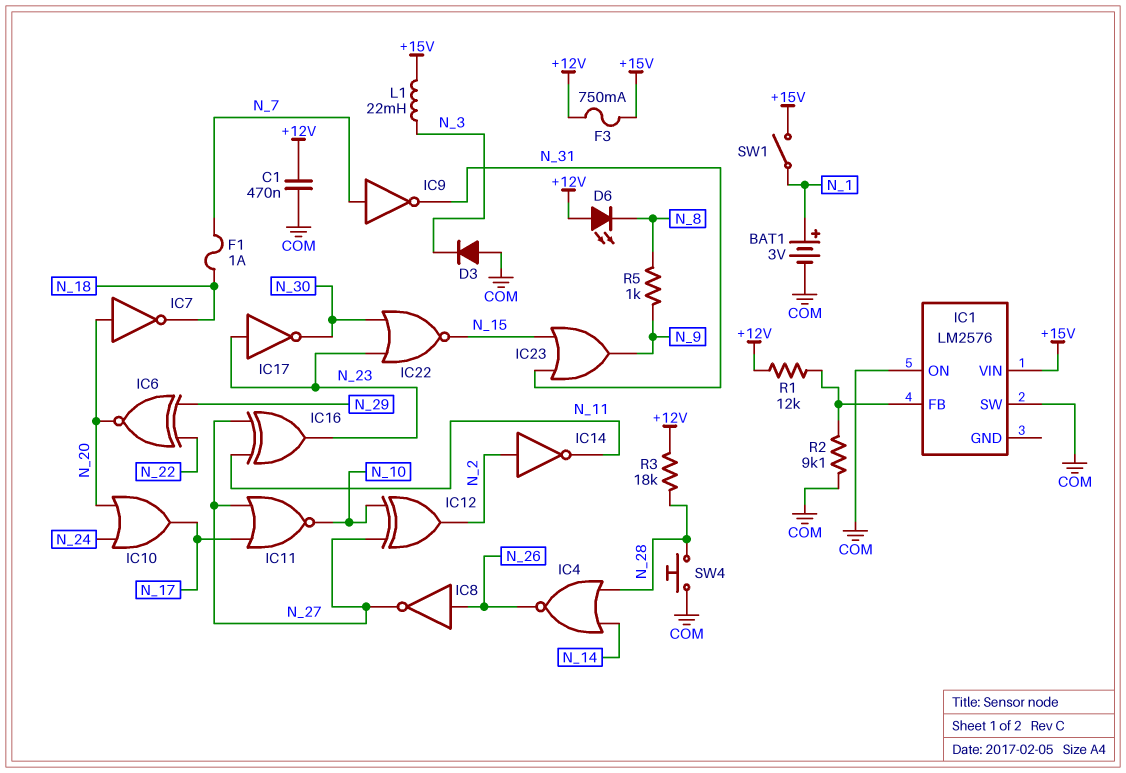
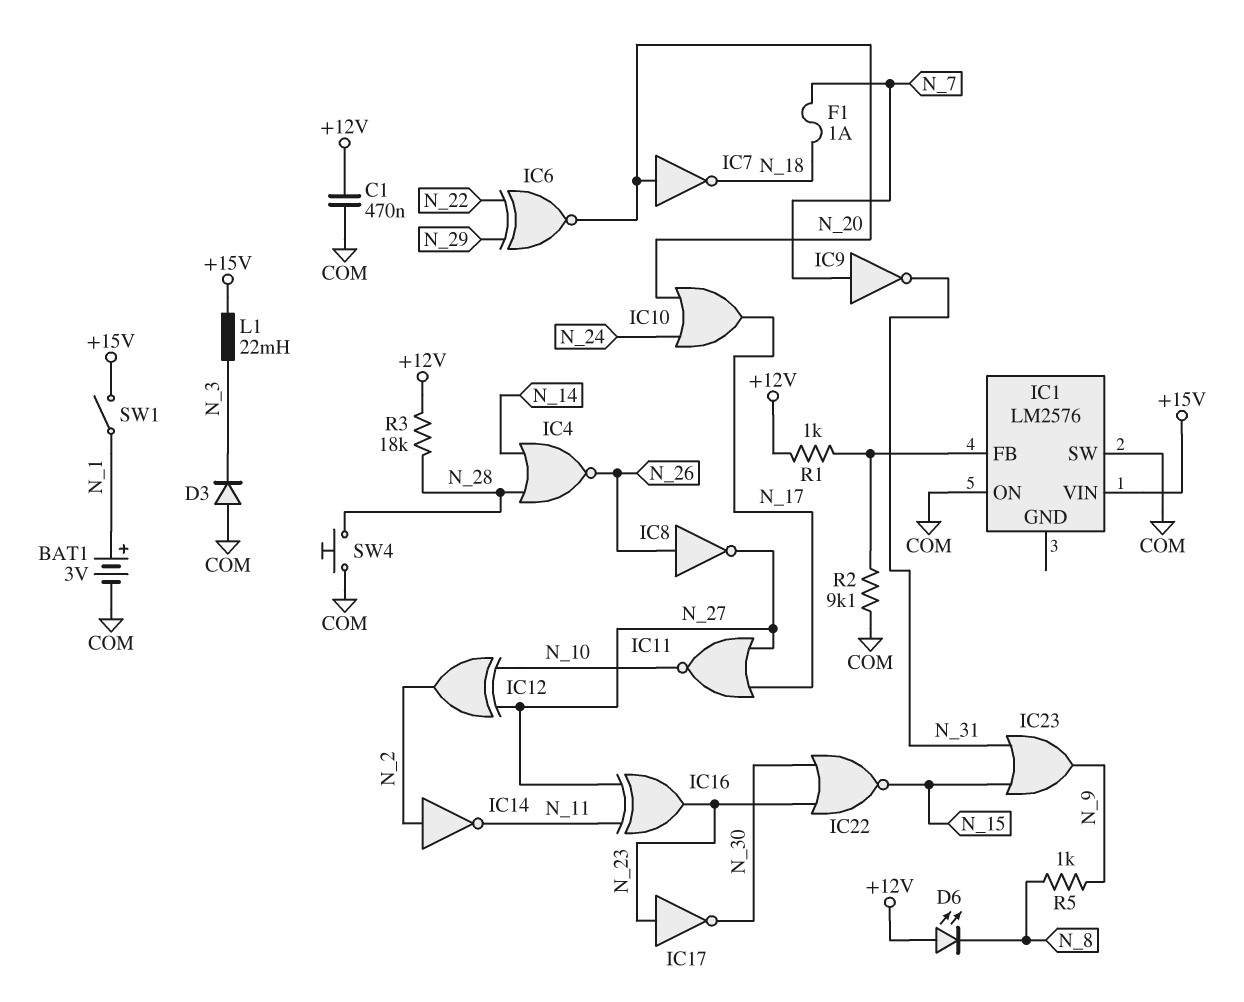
F3: 750mA (+12V, +15V) -> none
R1: 12k (+12V, IC1/FB) -> 1k (+12V, IC1/FB)

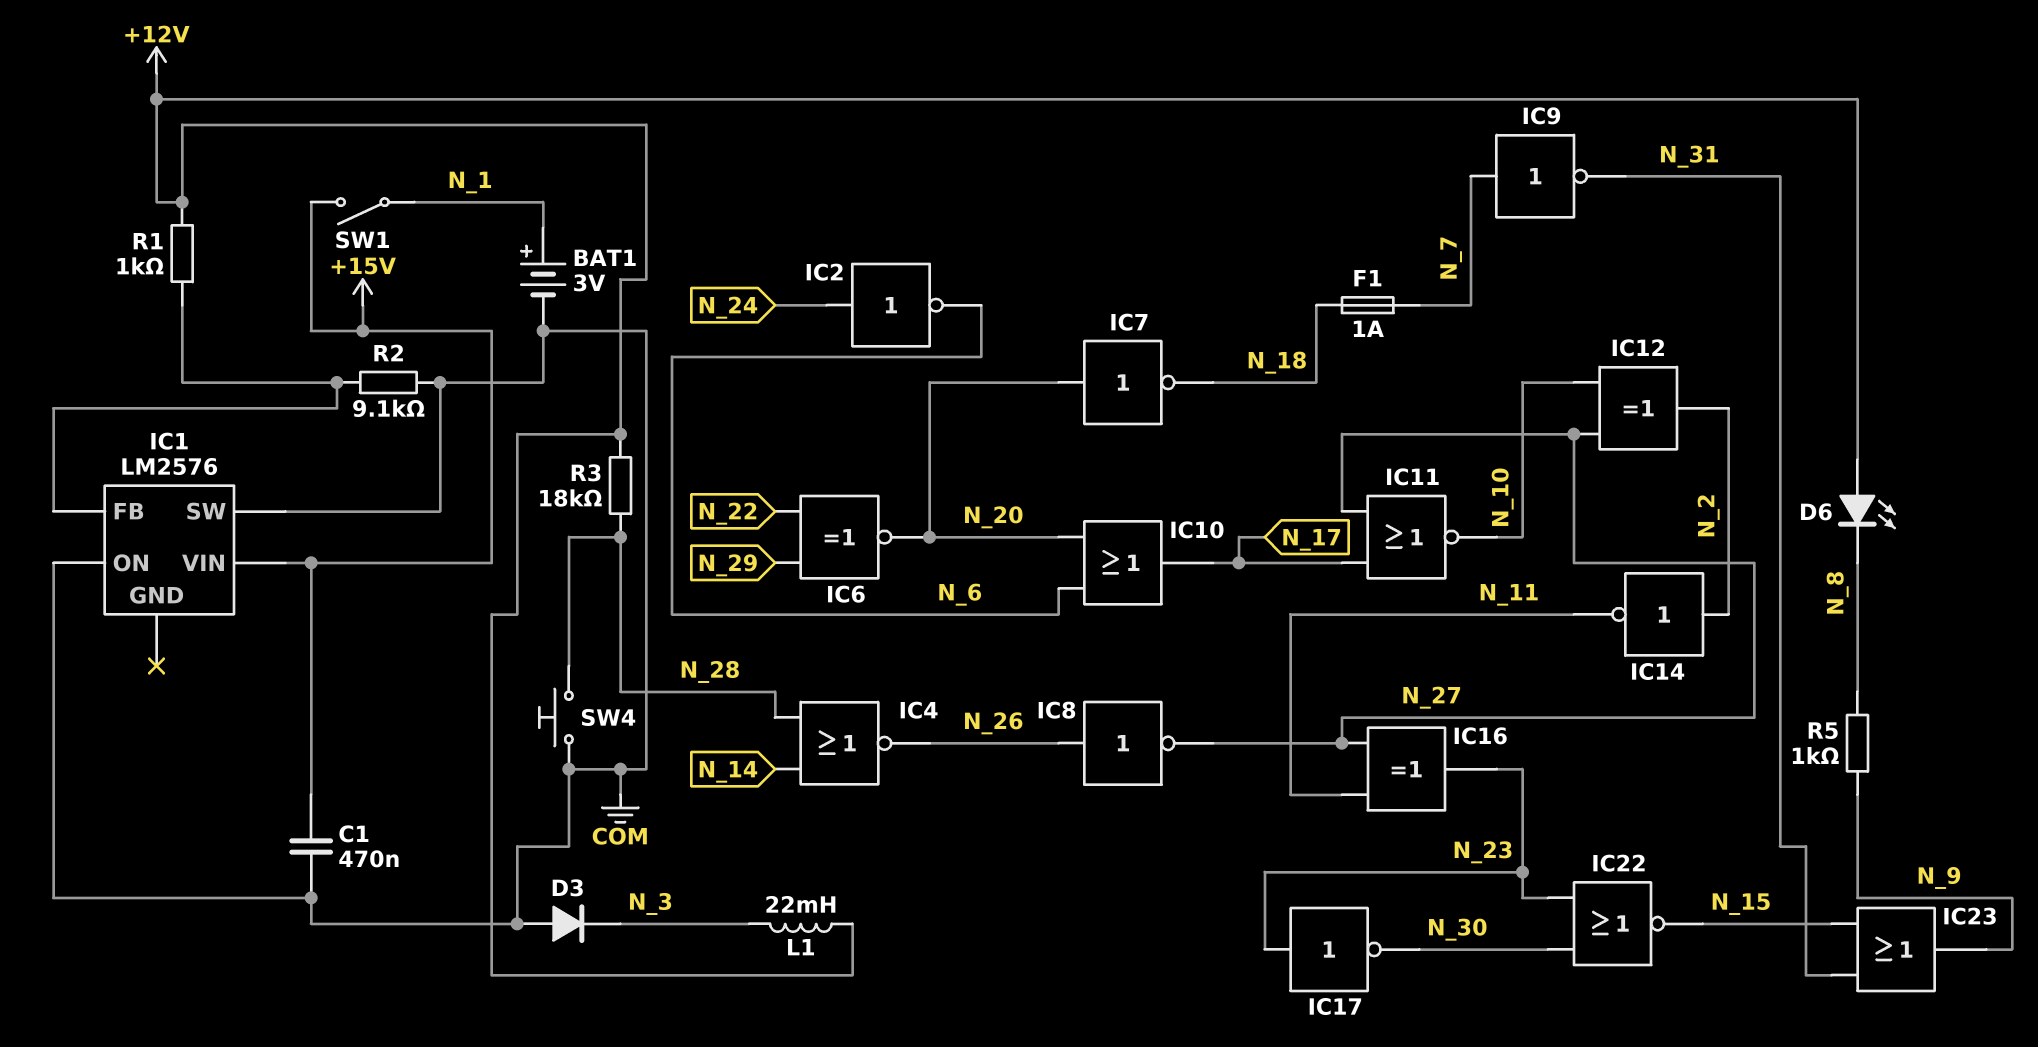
C1: 470nF (+12V, COM) -> 470nF (+15V, COM)
IC2: none -> NOT (in N_24, out N_6)
IC10: OR (in N_20, in N_24, out N_17) -> OR (in N_6, in N_20, out N_17)
L1: 22mH (+15V, N_3) -> 22mH (+12V, N_3)

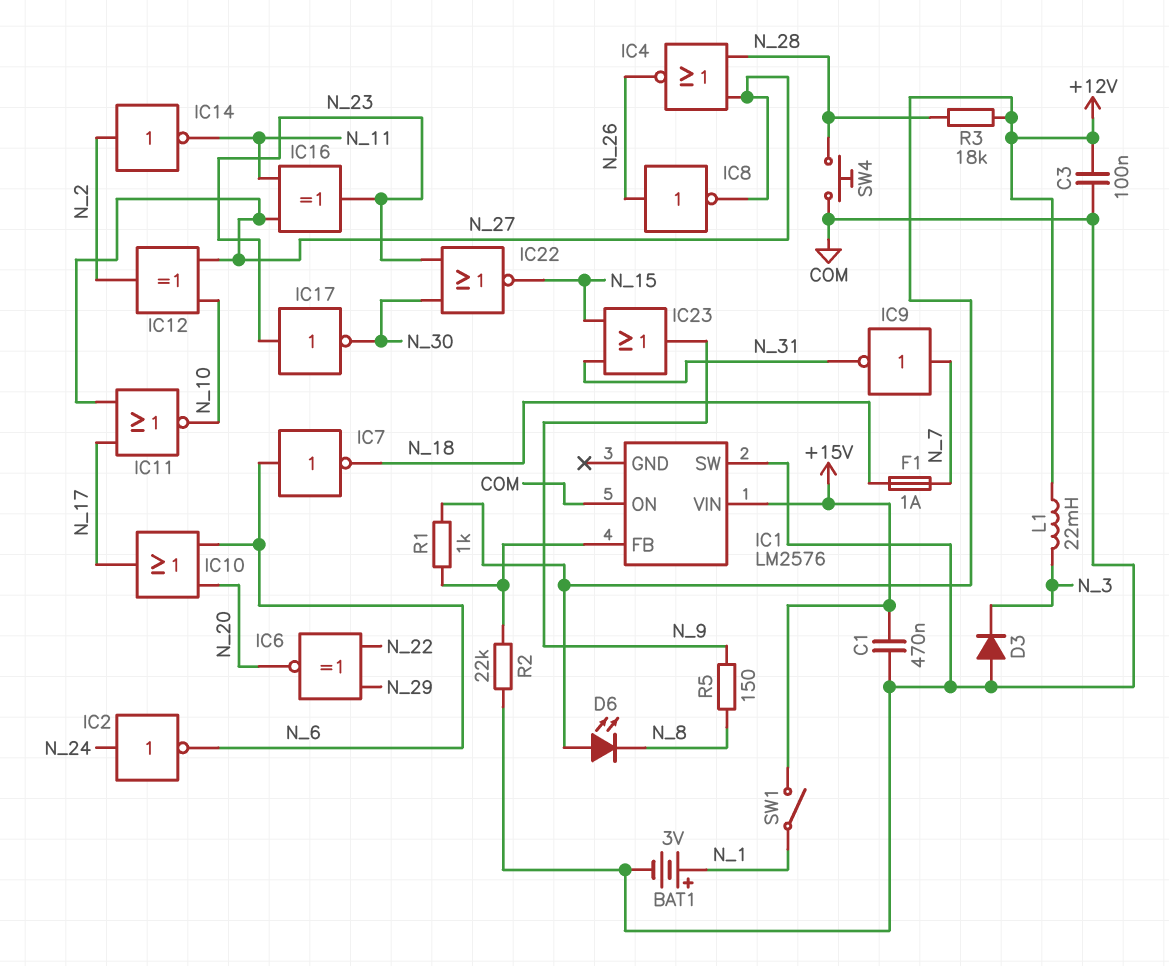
C3: none -> 100nF (+12V, COM)
IC4: NOR (in N_14, in N_28, out N_26) -> NOR (in N_27, in N_28, out N_26)
IC7: NOT (in N_20, out N_18) -> NOT (in N_6, out N_18)
R2: 9.1k (COM, IC1/FB) -> 22k (COM, IC1/FB)
R5: 1k (N_8, N_9) -> 150 (N_8, N_9)

